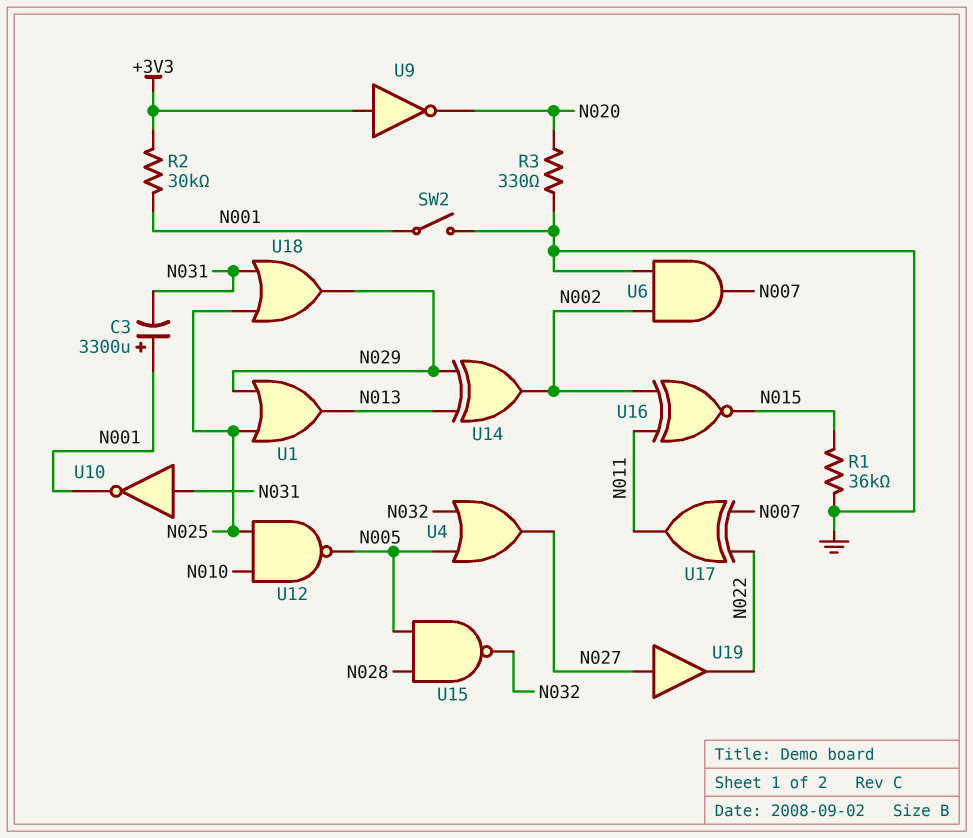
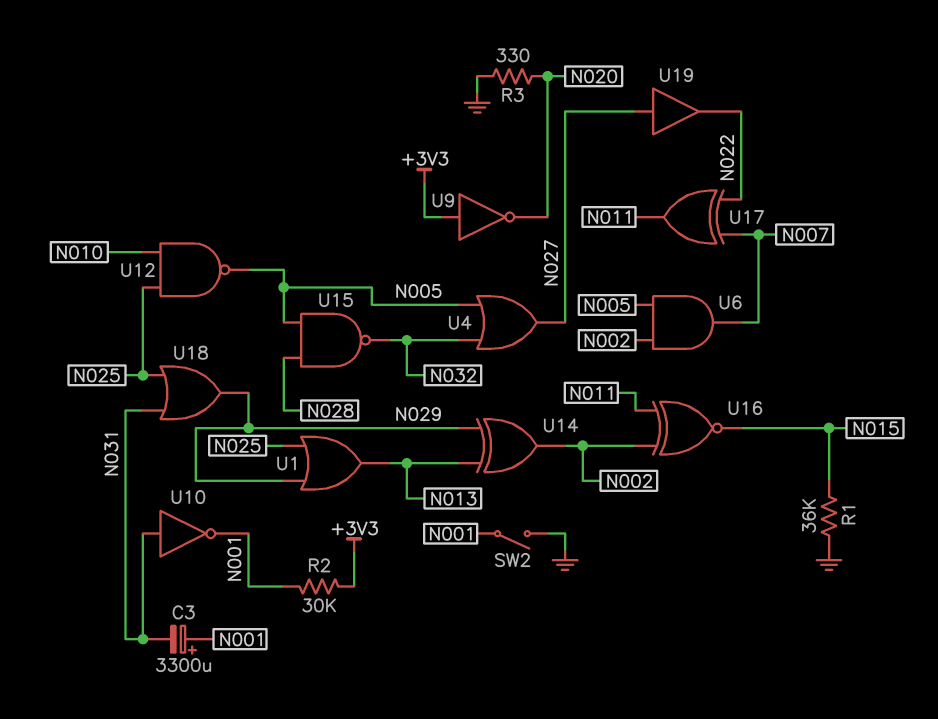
U6: AND (in GND, in N002, out N007) -> AND (in N002, in N005, out N007)

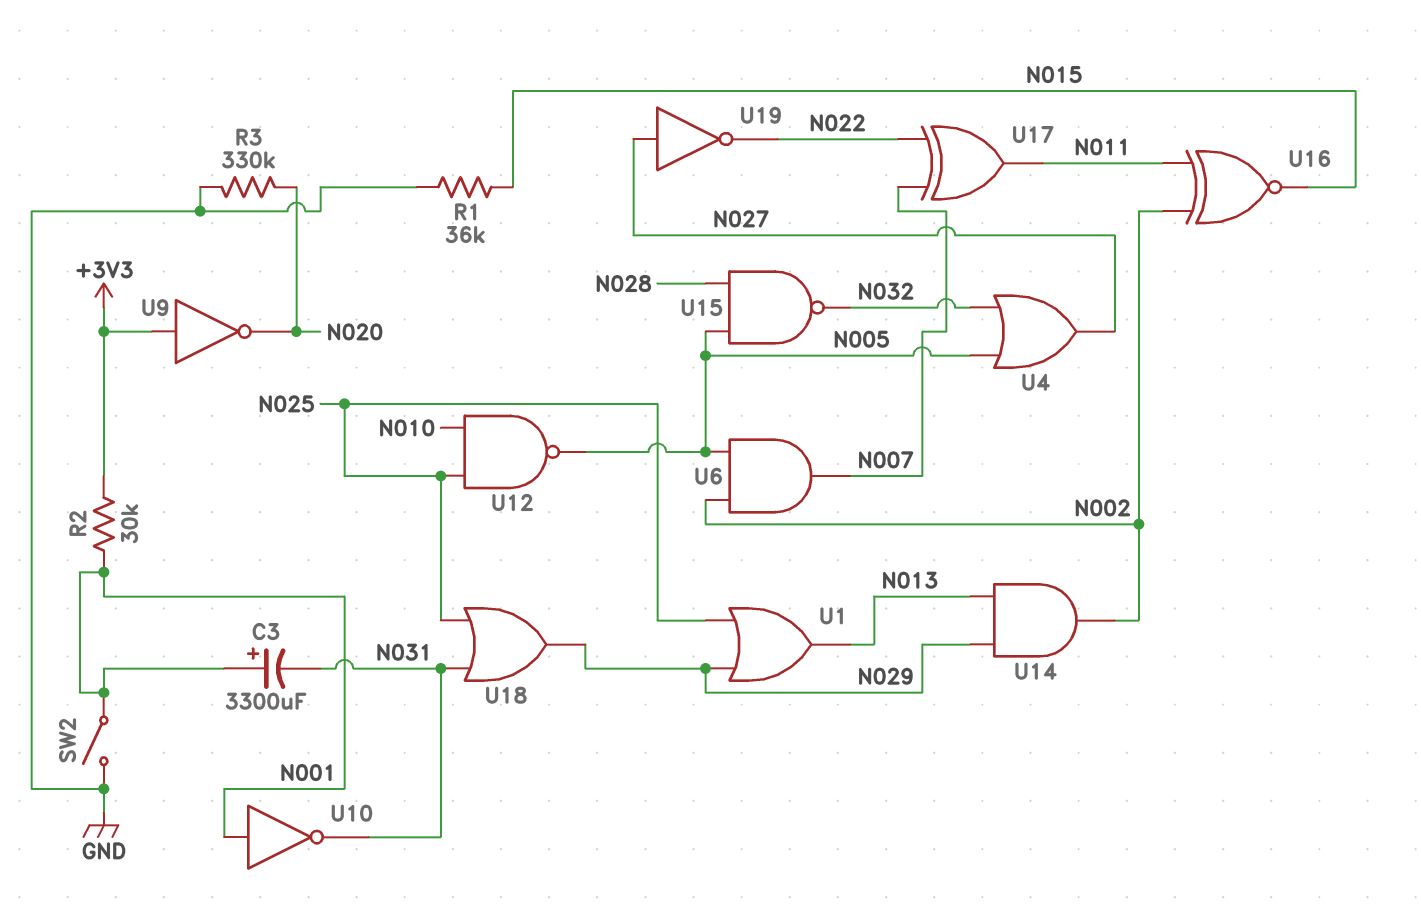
R3: 330 (GND, N020) -> 330k (GND, N020)
U10: NOT (in N031, out N001) -> NOT (in N001, out N031)
U14: XOR (in N013, in N029, out N002) -> AND (in N013, in N029, out N002)
U19: buffer (in N027, out N022) -> NOT (in N027, out N022)

